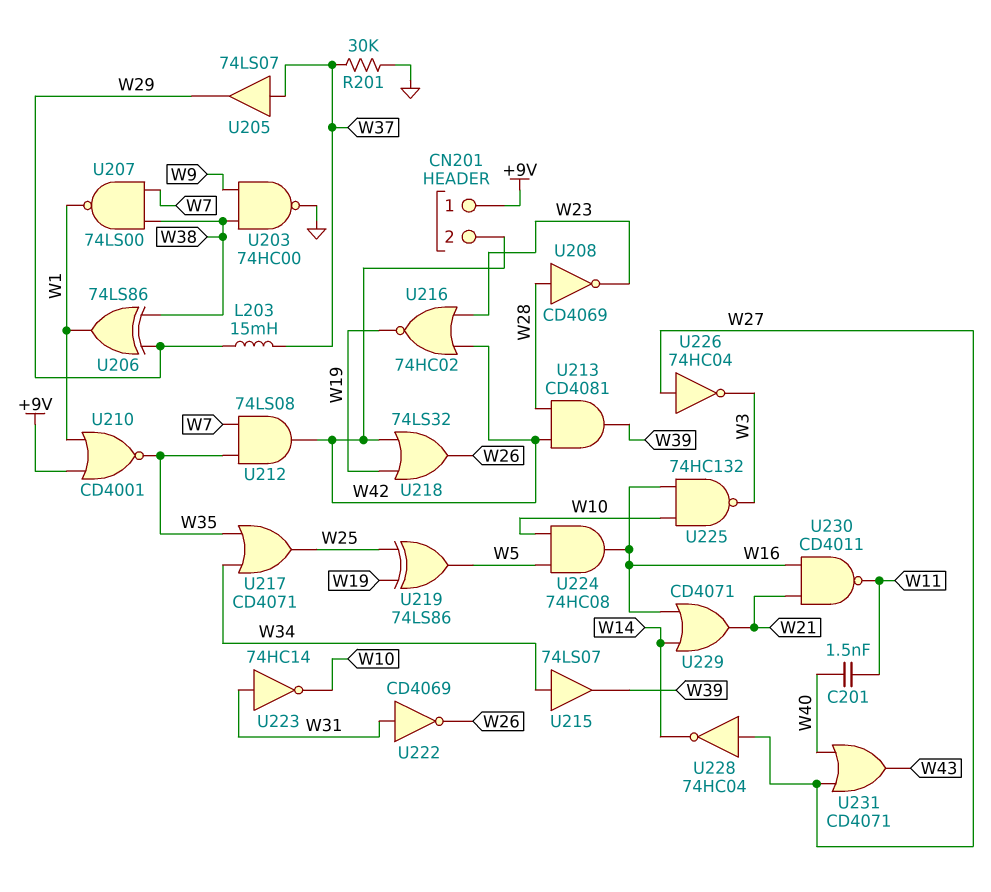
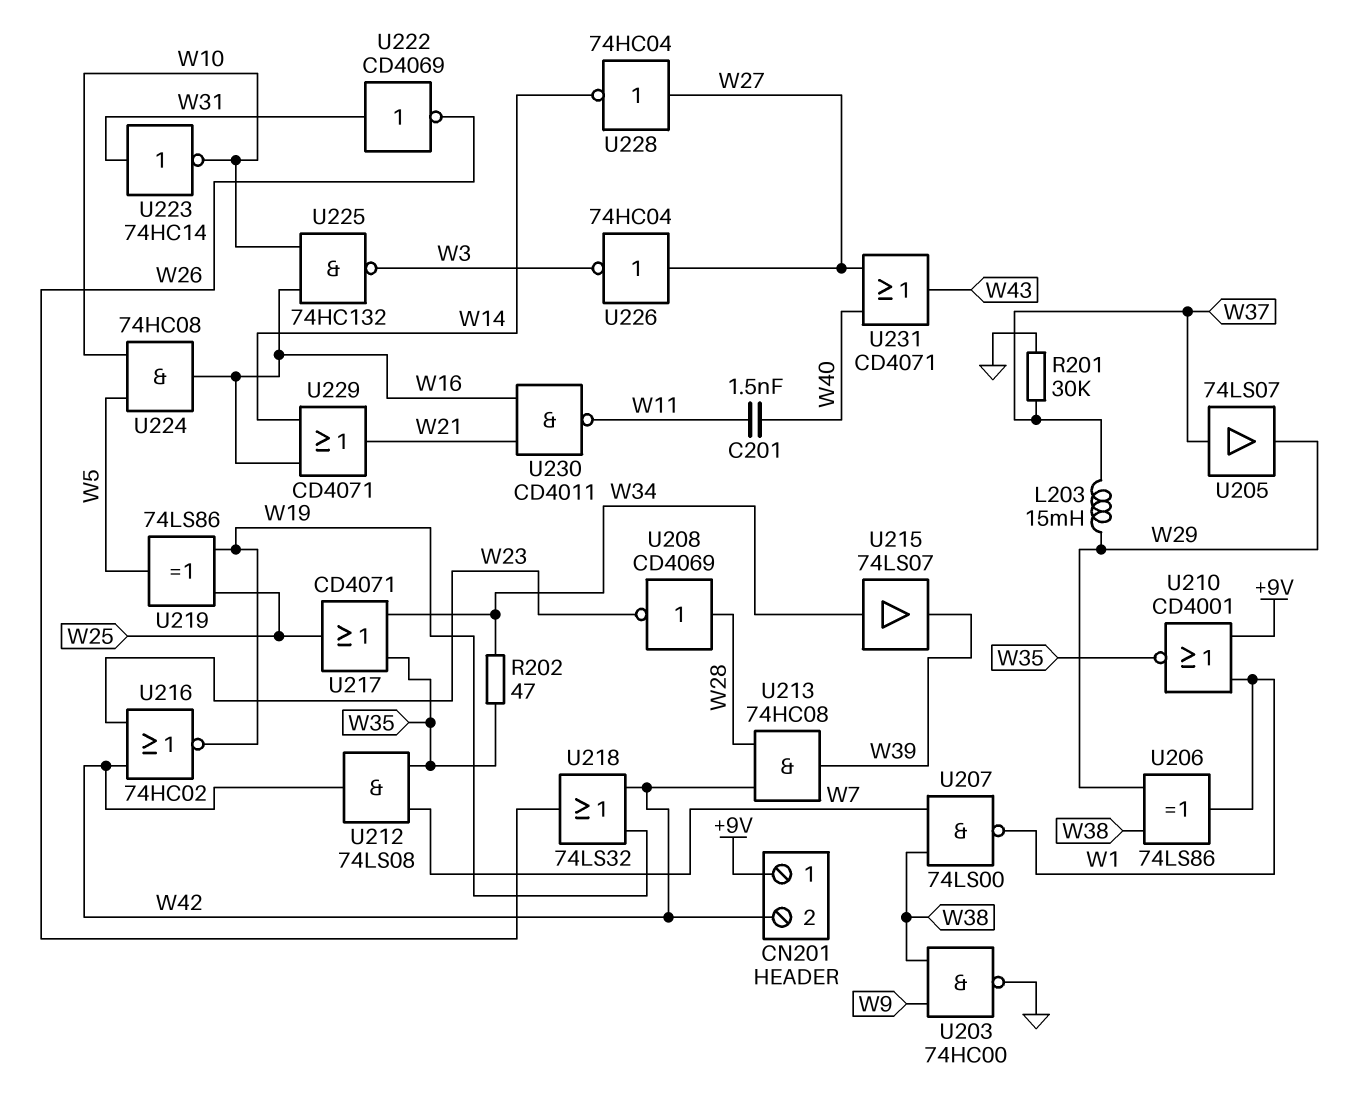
R202: none -> 47 (W34, W35)
U213: AND CD4081 (in W28, in W42, out W39) -> AND 74HC08 (in W28, in W42, out W39)

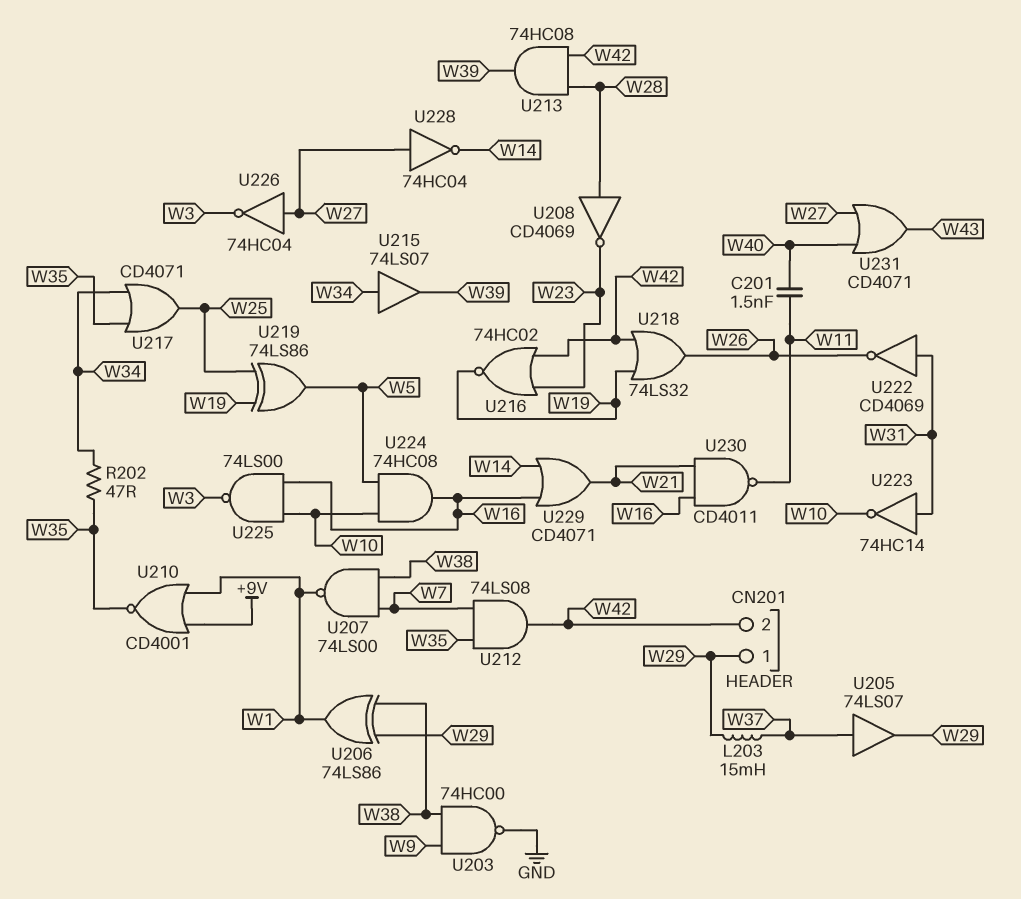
CN201 pin 1: +9V -> W29
R201: 30k (GND, W37) -> none
U225: NAND 74HC132 (in W10, in W16, out W3) -> NAND 74LS00 (in W10, in W16, out W3)

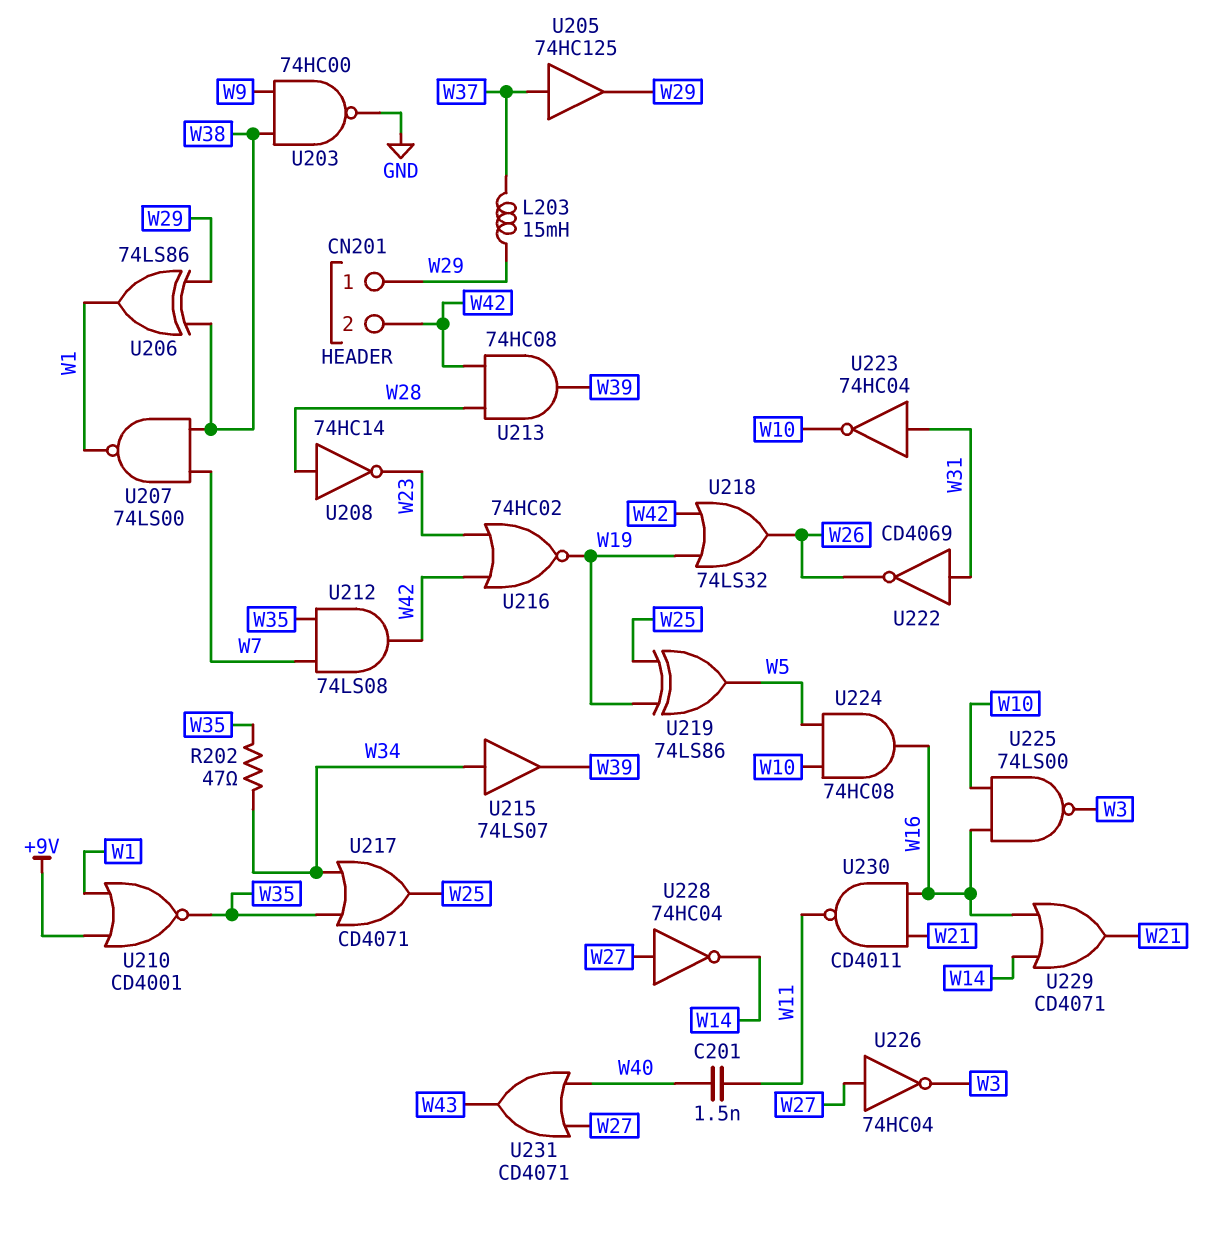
U205: buffer 74LS07 (in W37, out W29) -> buffer 74HC125 (in W37, out W29)
U208: NOT CD4069 (in W28, out W23) -> NOT 74HC14 (in W28, out W23)
U223: NOT 74HC14 (in W31, out W10) -> NOT 74HC04 (in W31, out W10)

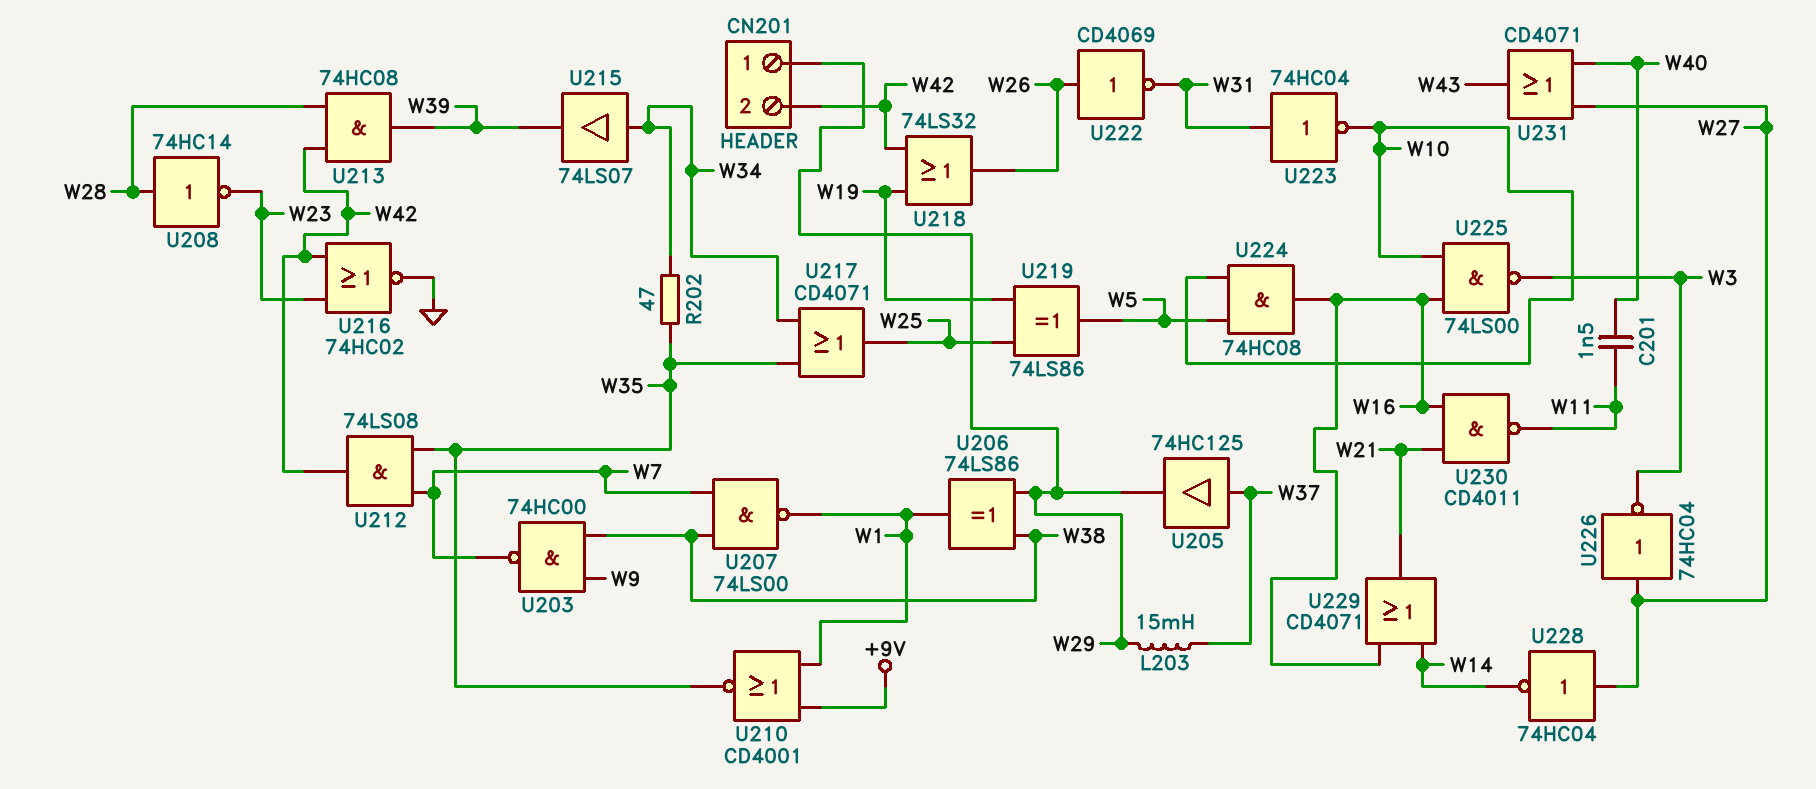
U203: NAND 74HC00 (in W9, in W38, out GND) -> NAND 74HC00 (in W9, in W38, out W7)
U216: NOR 74HC02 (in W23, in W42, out W19) -> NOR 74HC02 (in W23, in W42, out GND)
U222: NOT CD4069 (in W31, out W26) -> NOT CD4069 (in W26, out W31)

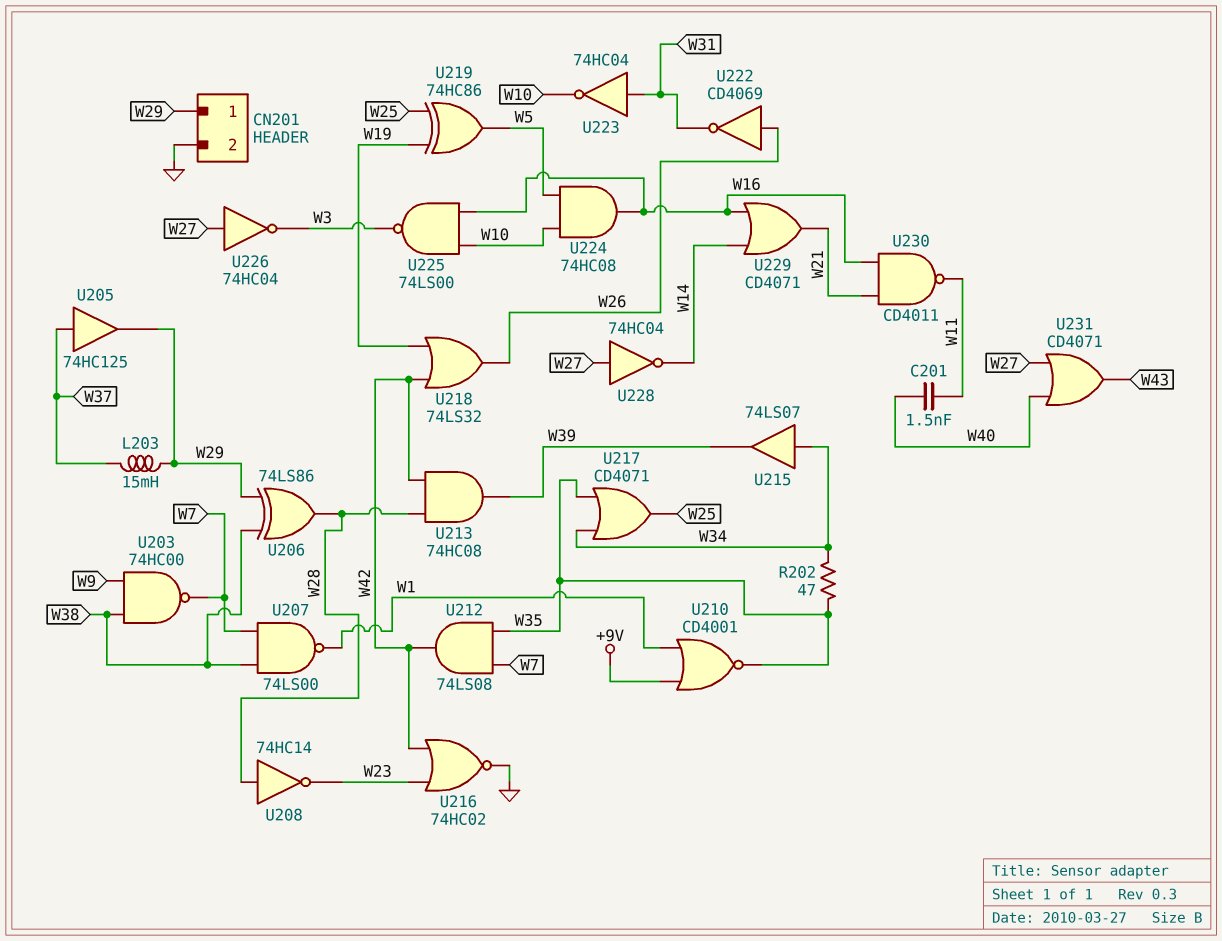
CN201 pin 2: W42 -> GND
U206: XOR 74LS86 (in W29, in W38, out W1) -> XOR 74LS86 (in W29, in W38, out W28)
U219: XOR 74LS86 (in W19, in W25, out W5) -> XOR 74HC86 (in W19, in W25, out W5)

